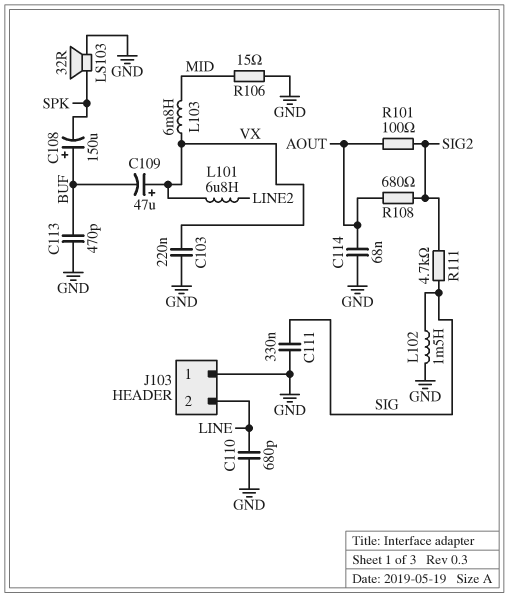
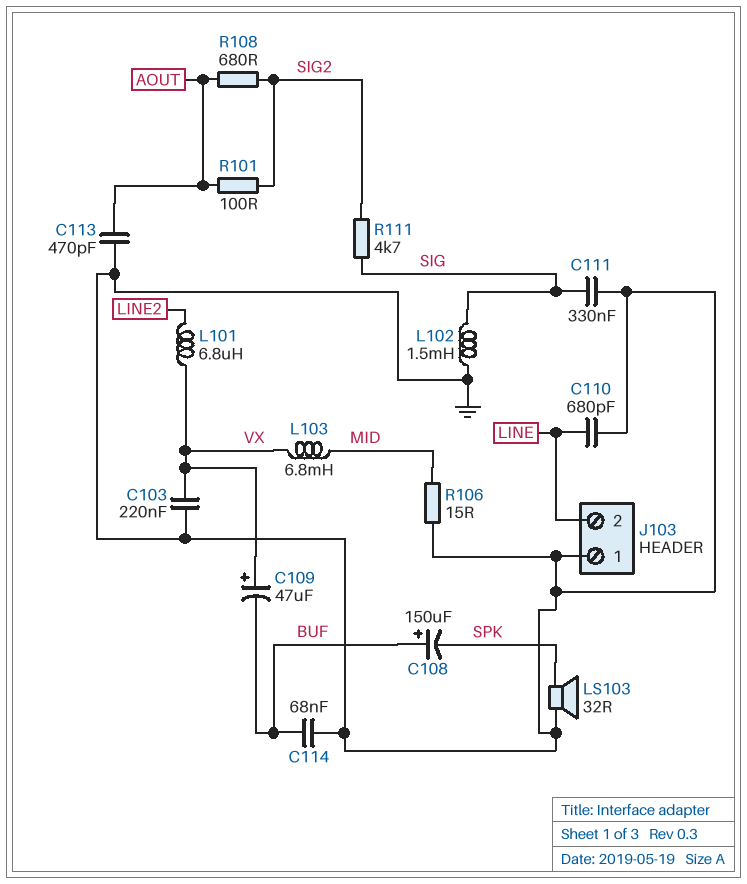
C113: 470pF (BUF, GND) -> 470pF (AOUT, GND)
C114: 68nF (AOUT, GND) -> 68nF (BUF, GND)

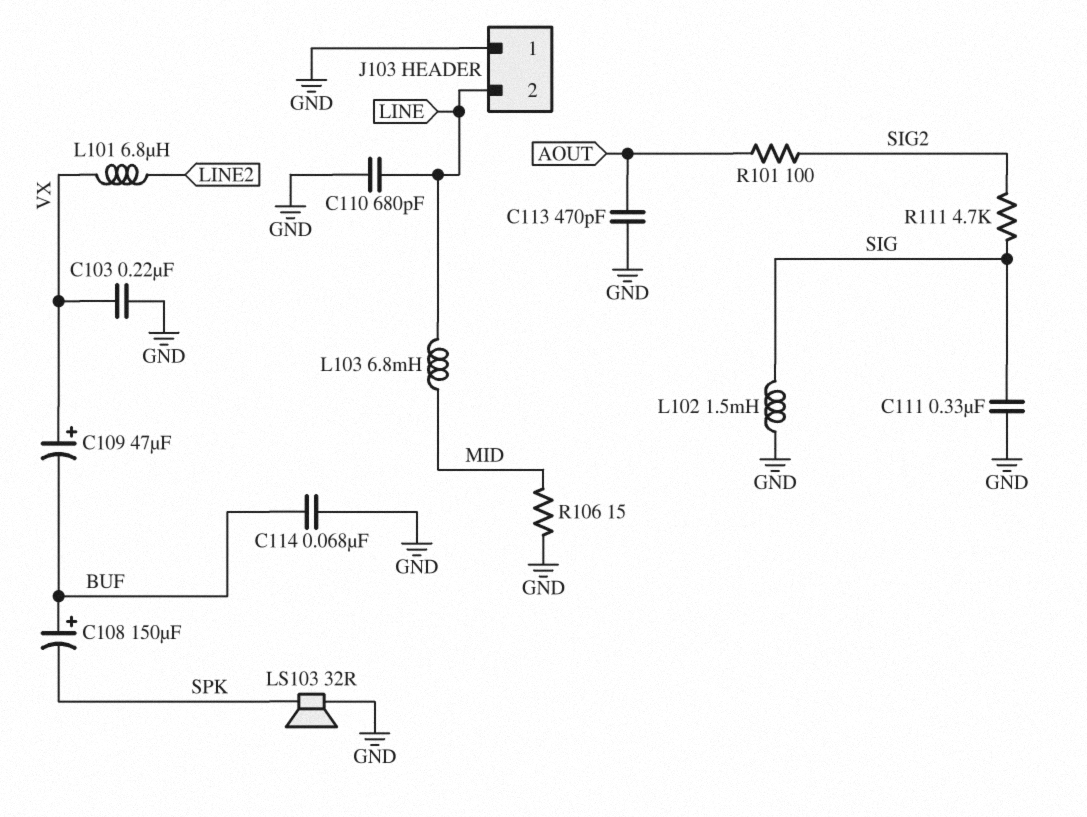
L103: 6.8mH (MID, VX) -> 6.8mH (LINE, MID)
R108: 680 (AOUT, SIG2) -> none

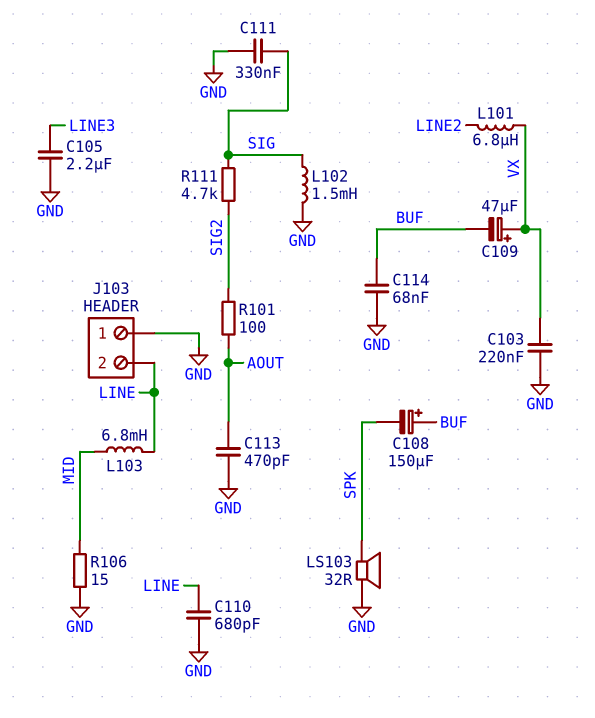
C105: none -> 2.2uF (GND, LINE3)

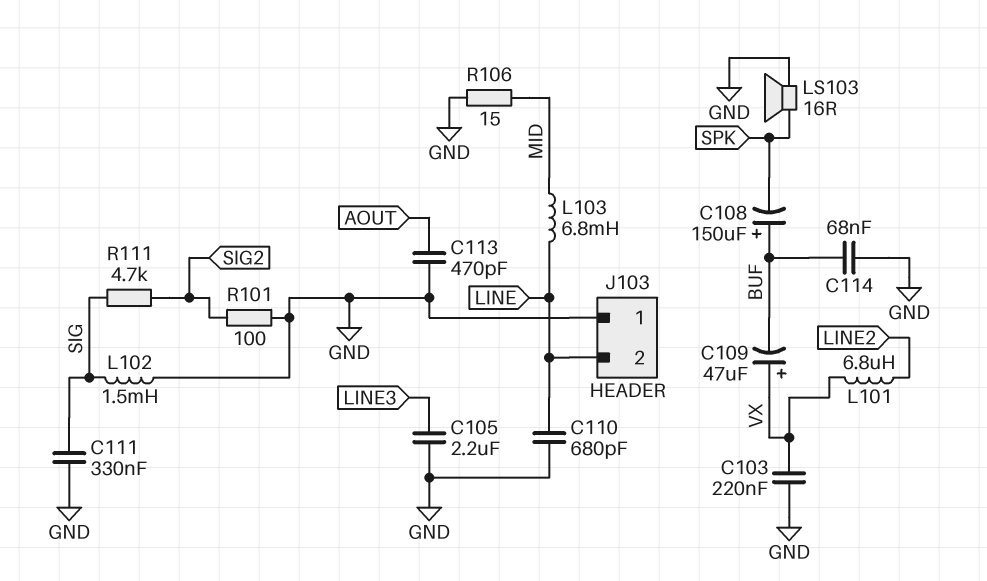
LS103: speaker 32R (GND, SPK) -> speaker 16R (GND, SPK)
R101: 100 (AOUT, SIG2) -> 100 (GND, SIG2)

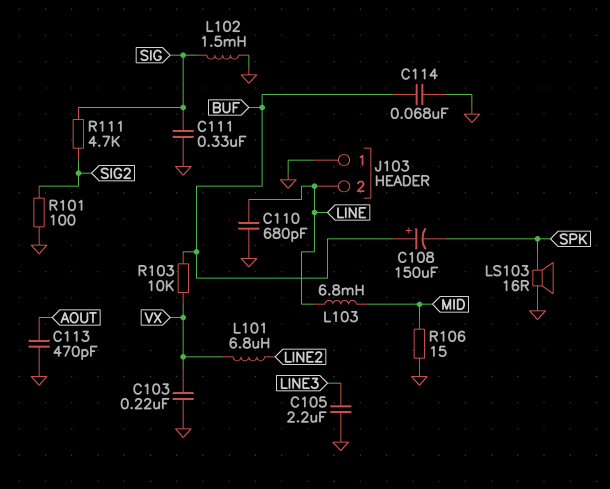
C109: 47uF (plus VX, minus BUF) -> none
R103: none -> 10k (BUF, VX)

